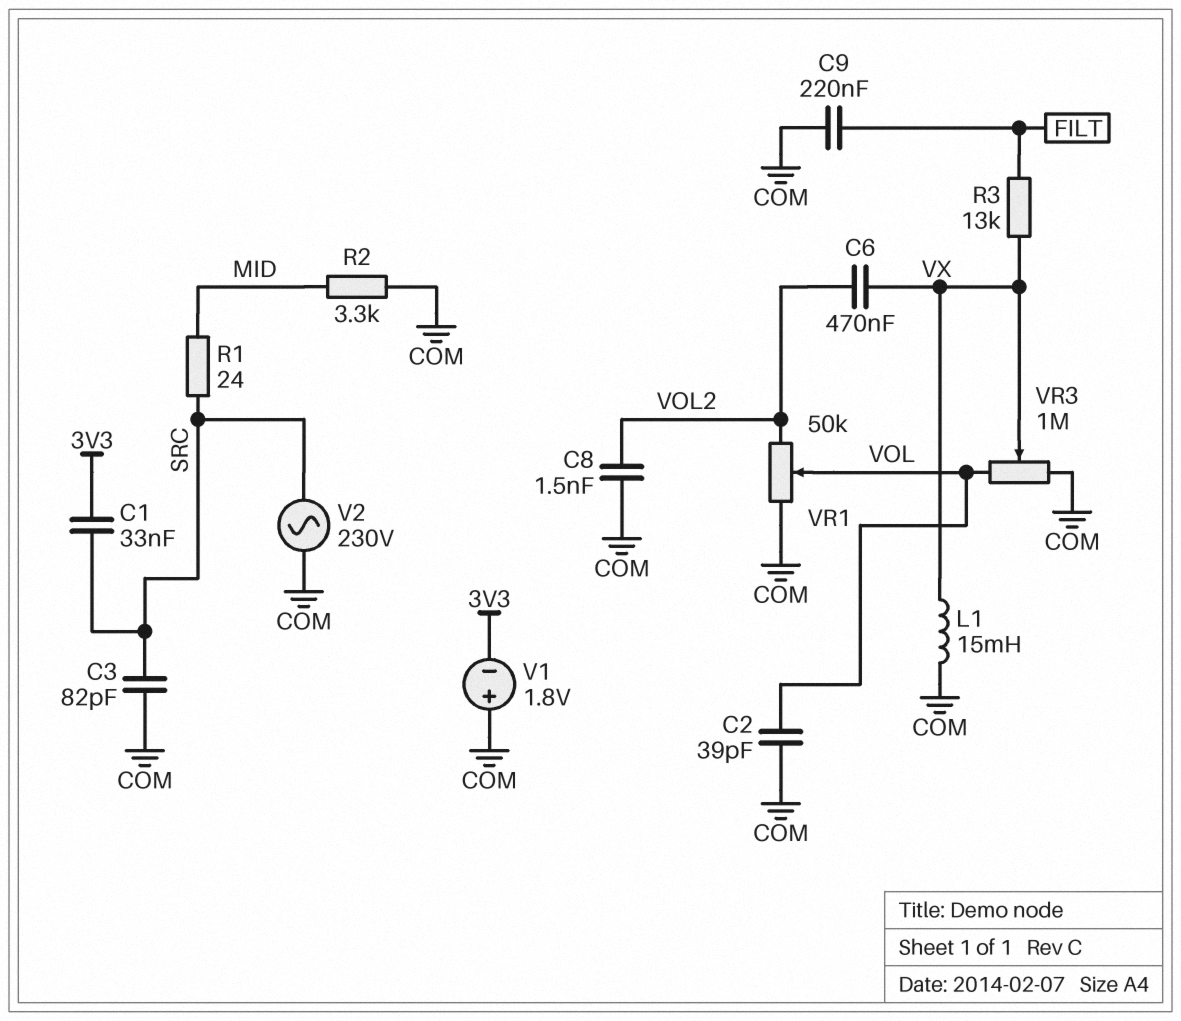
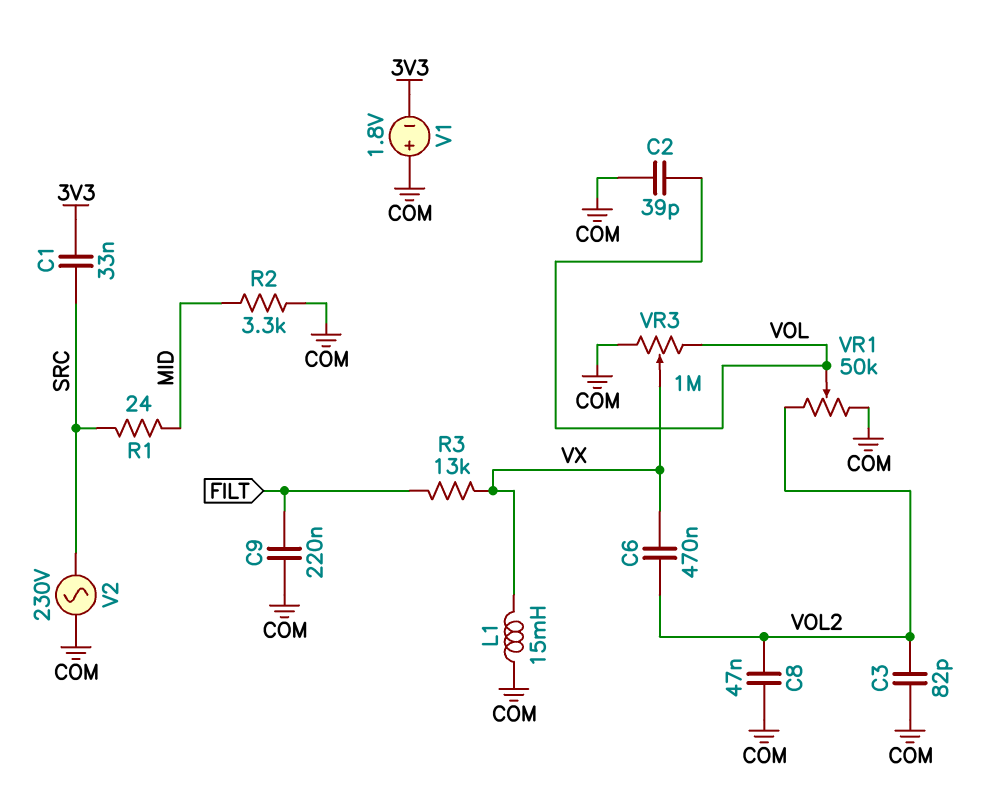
C3: 82pF (COM, SRC) -> 82pF (COM, VOL2)
C8: 1.5nF (COM, VOL2) -> 47nF (COM, VOL2)

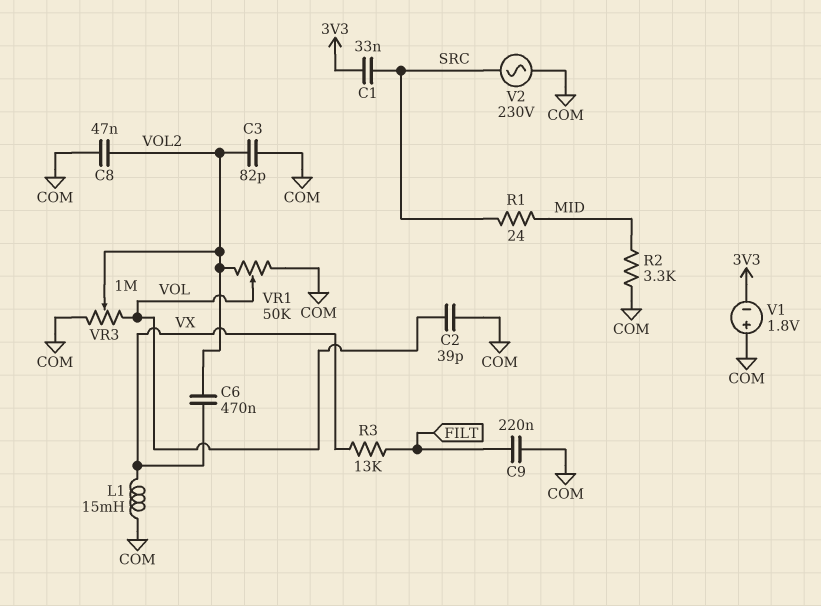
VR3: 1M (COM, VOL, wiper VX) -> 1M (COM, VOL, wiper VOL2)

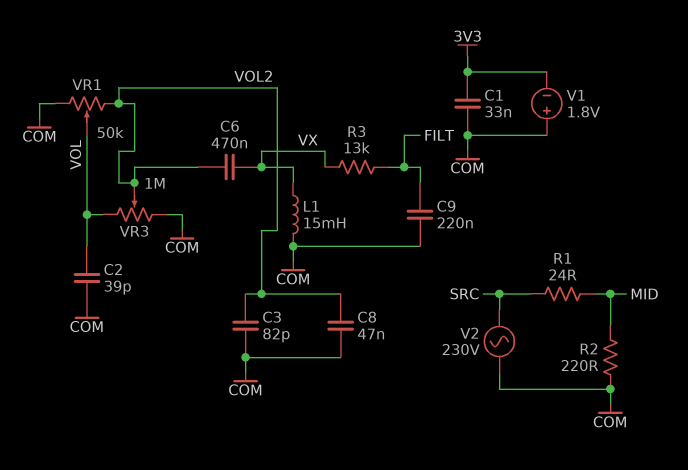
C1: 33nF (3V3, SRC) -> 33nF (3V3, COM)
R2: 3.3k (COM, MID) -> 220 (COM, MID)

